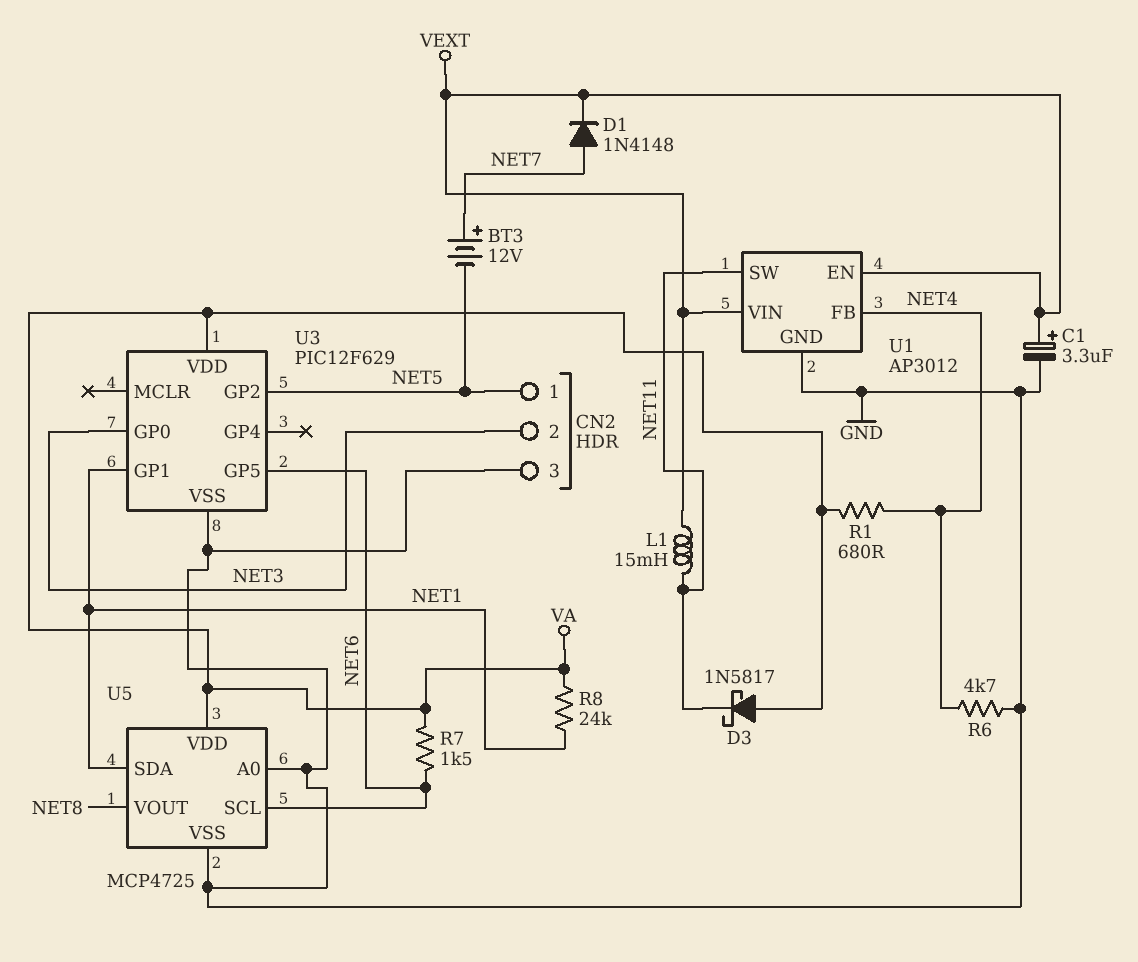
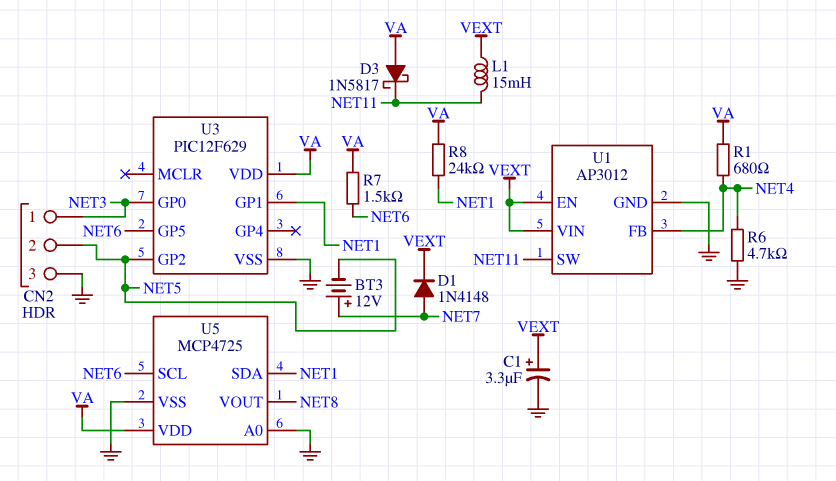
CN2 pin 1: NET5 -> NET3
CN2 pin 2: NET3 -> NET5

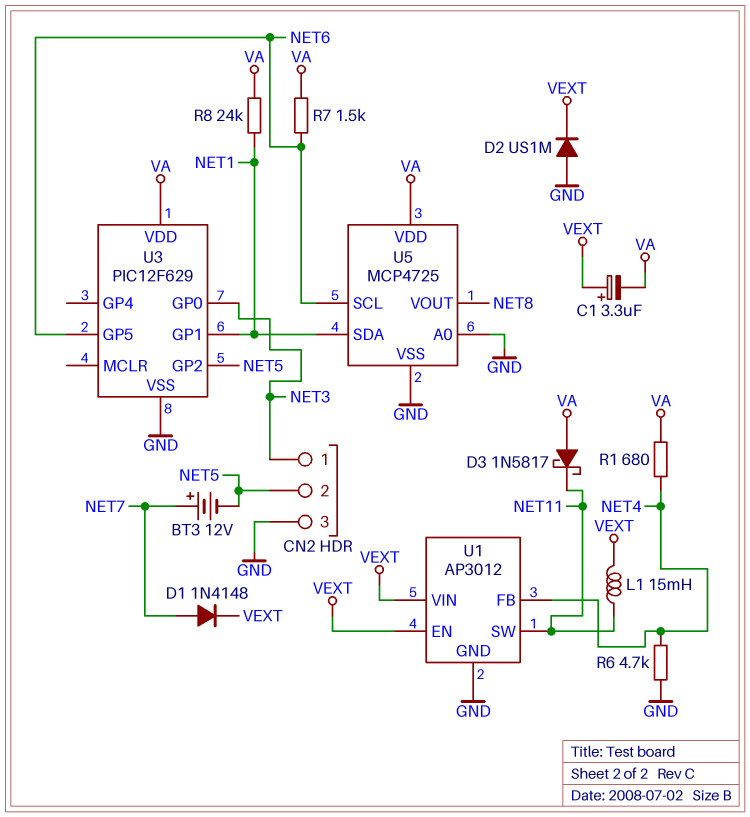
C1: 3.3uF (plus VEXT, minus GND) -> 3.3uF (plus VEXT, minus VA)
D2: none -> diode US1M (A GND, K VEXT)

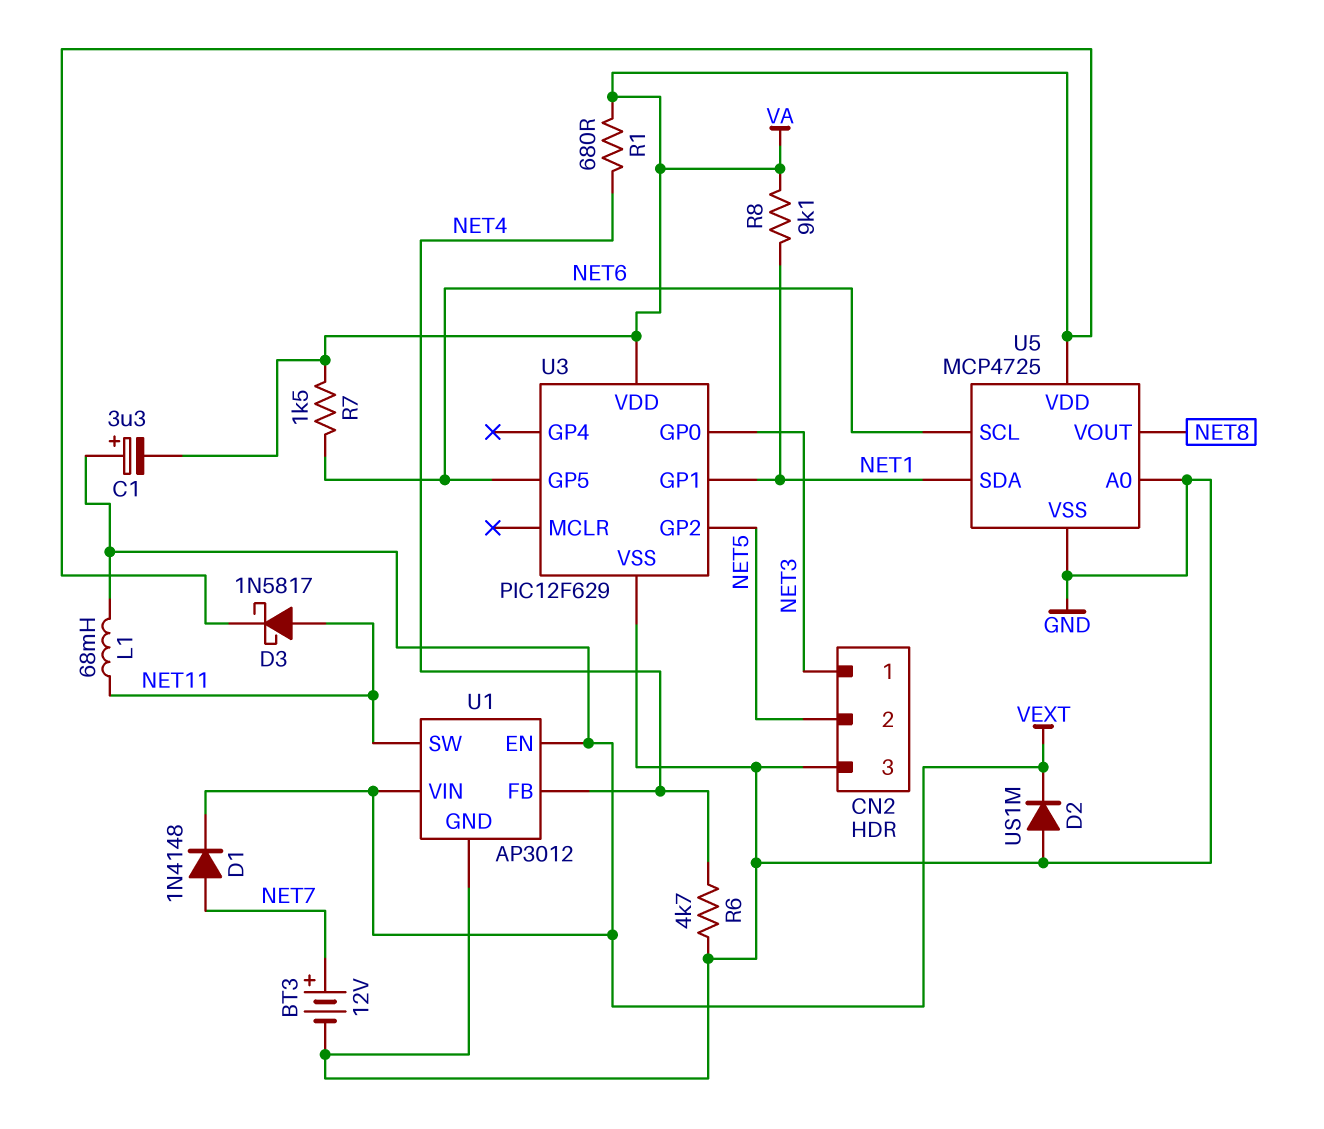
BT3: 12V (plus NET7, minus NET5) -> 12V (plus NET7, minus GND)
D3: schottky 1N5817 (A VA, K NET11) -> schottky 1N5817 (A NET11, K VA)
L1: 15mH (NET11, VEXT) -> 68mH (NET11, VEXT)
R8: 24k (NET1, VA) -> 9.1k (NET1, VA)

